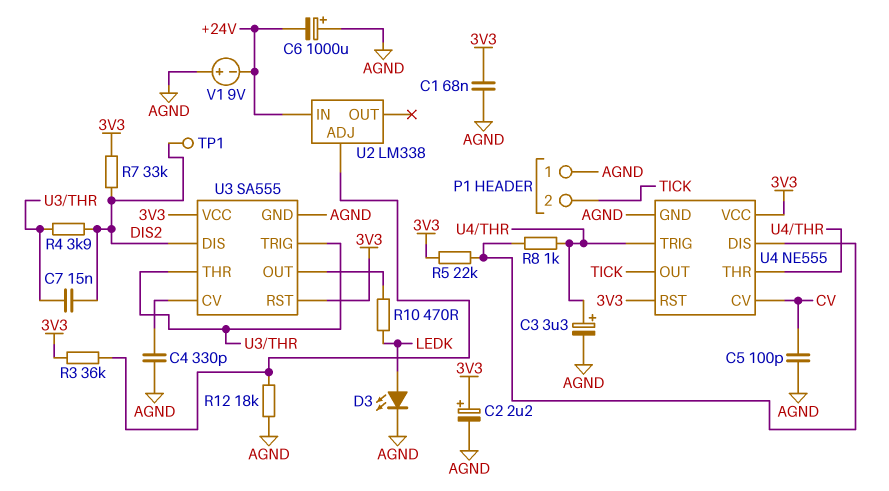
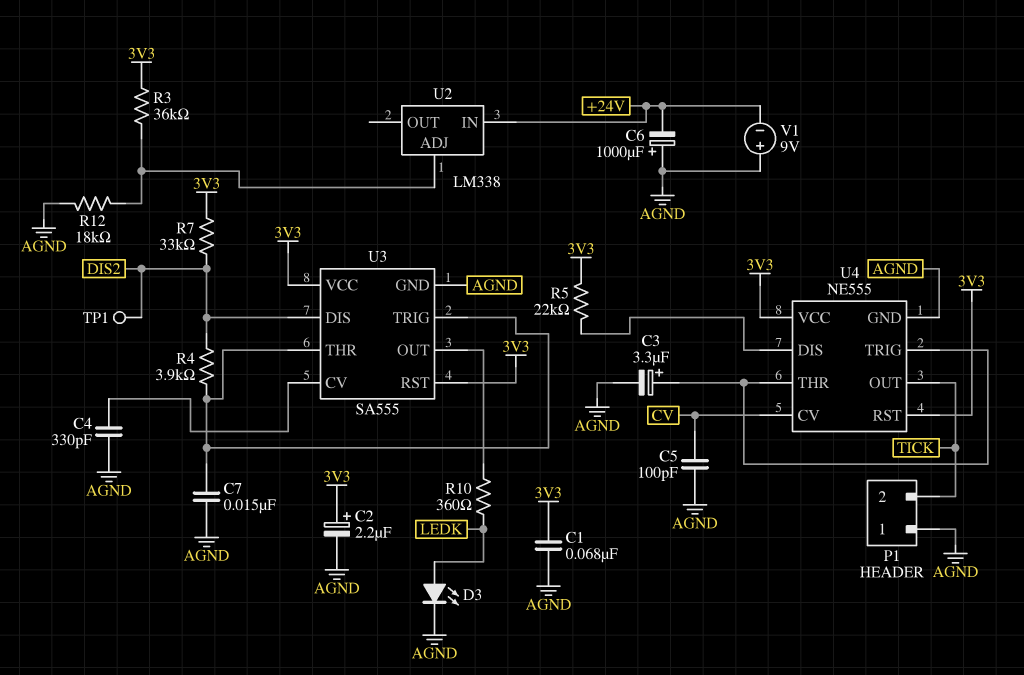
C7: 15nF (DIS2, U3/THR) -> 15nF (AGND, U3/THR)
R8: 1k (U4/DIS, U4/THR) -> none
R10: 470 (LEDK, U3/OUT) -> 360 (LEDK, U3/OUT)

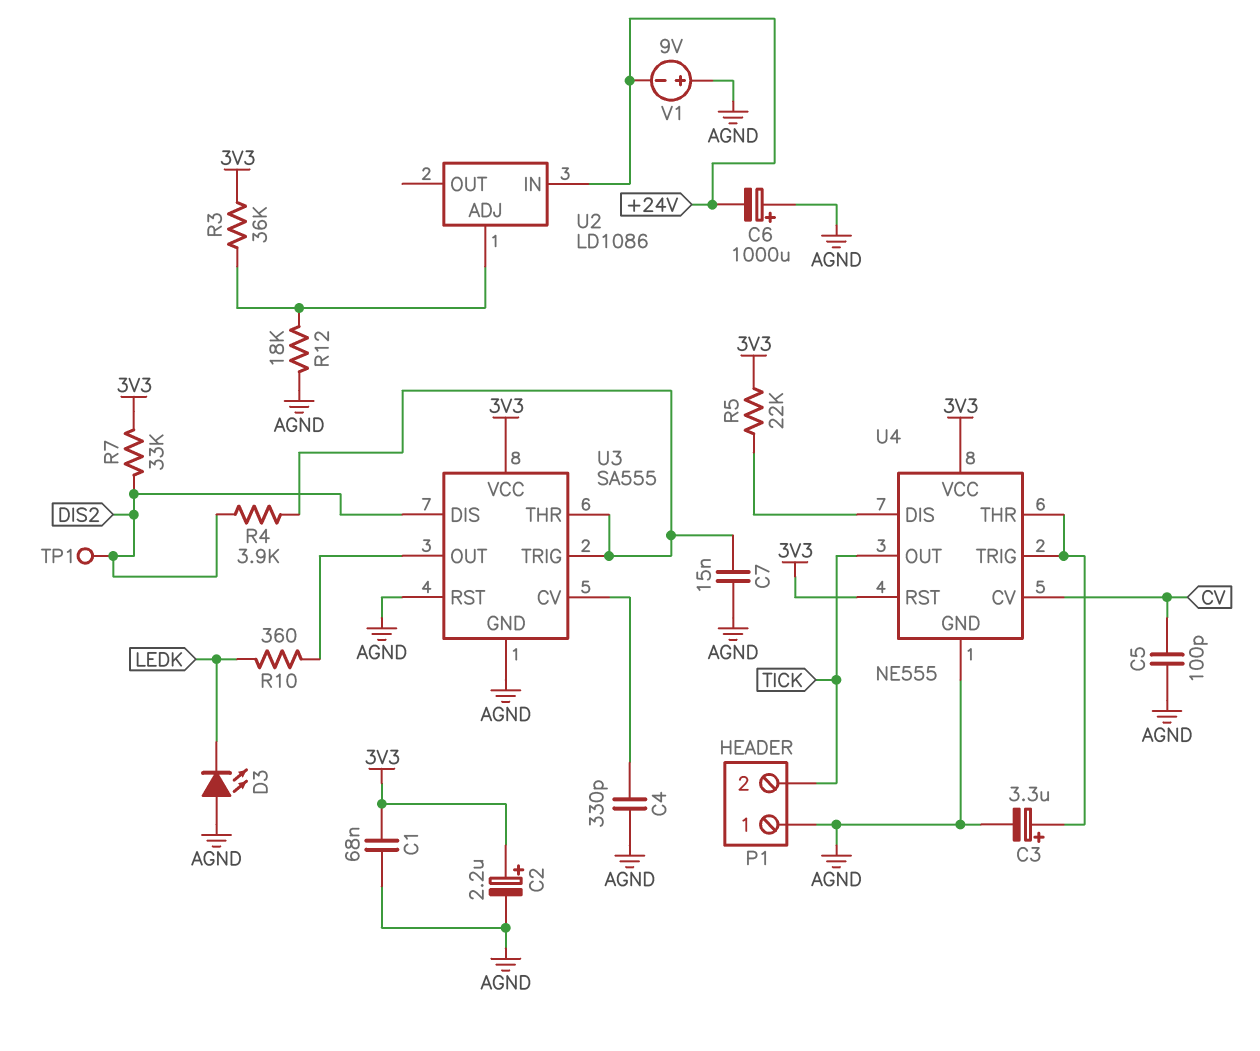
D3: LED (A LEDK, K AGND) -> LED (A AGND, K LEDK)
U2: LM338 -> LD1086
U3 pin RST: 3V3 -> AGND

